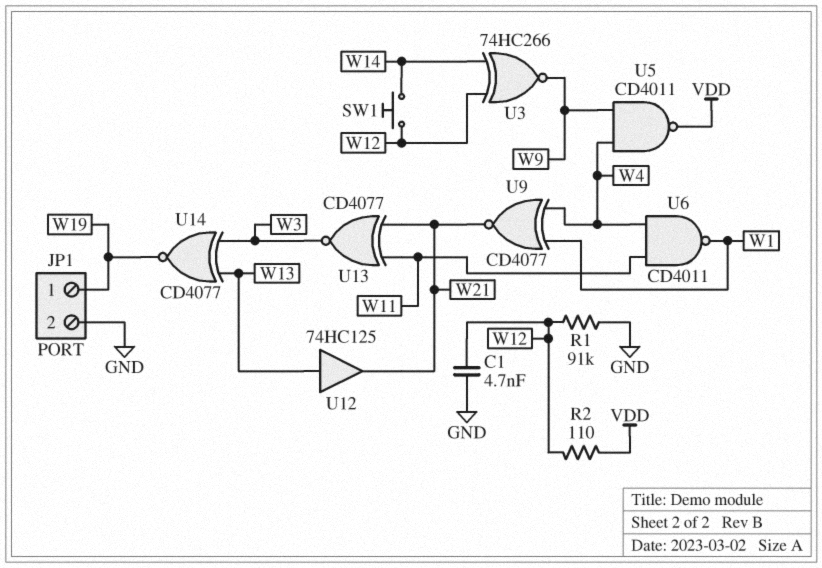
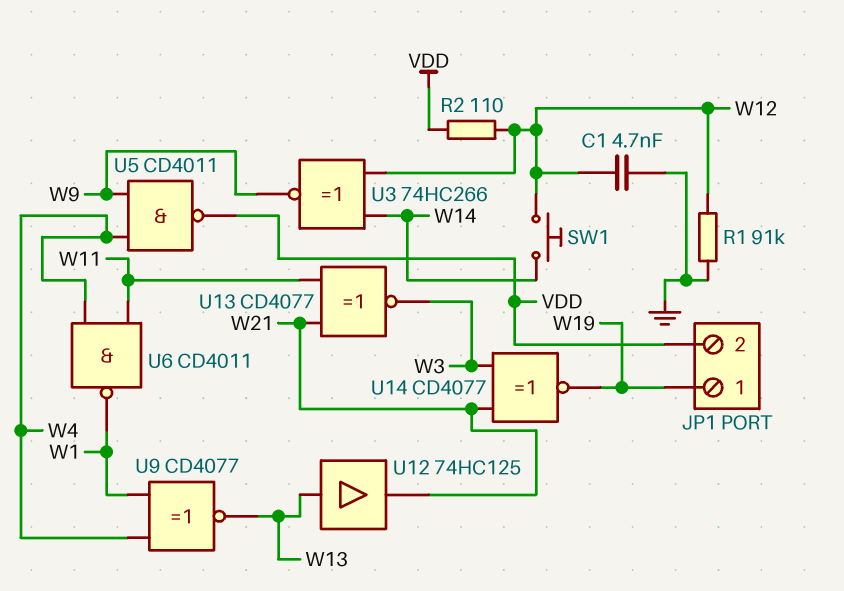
JP1 pin 2: GND -> VDD
U9: XNOR CD4077 (in W1, in W4, out W21) -> XNOR CD4077 (in W1, in W4, out W13)
U14: XNOR CD4077 (in W3, in W13, out W19) -> XNOR CD4077 (in W3, in W21, out W19)

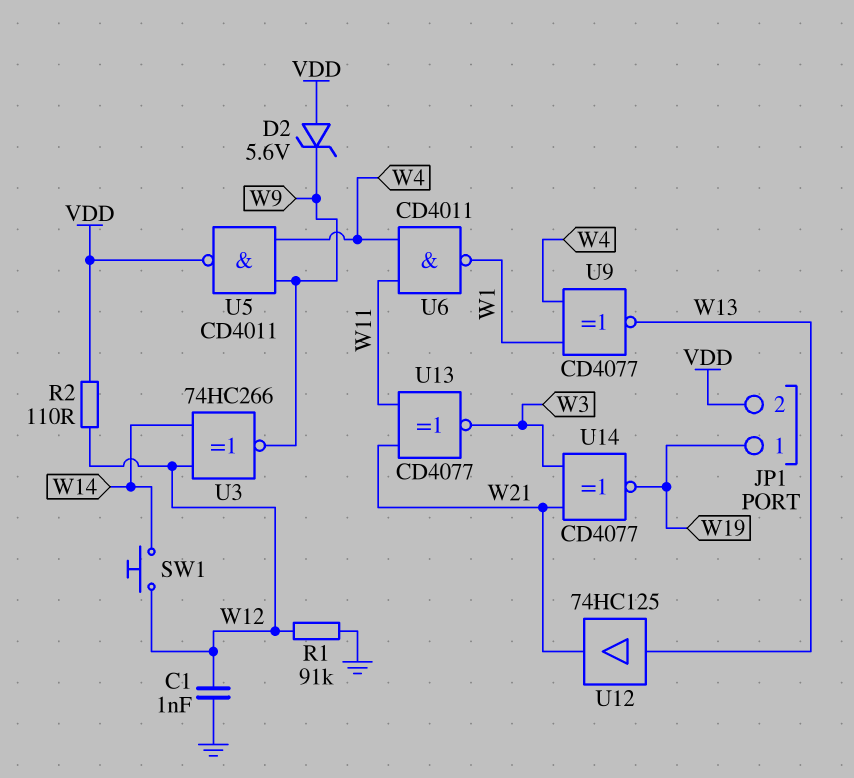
C1: 4.7nF (GND, W12) -> 1nF (GND, W12)
D2: none -> zener 5.6V (A VDD, K W9)

